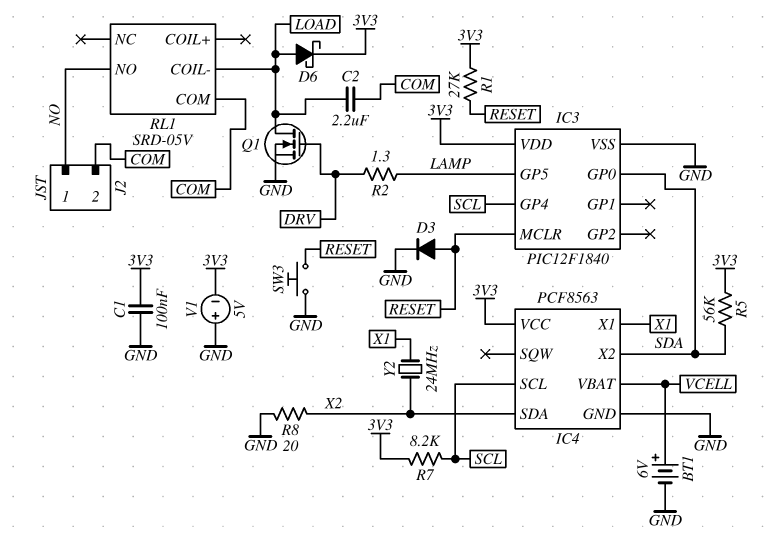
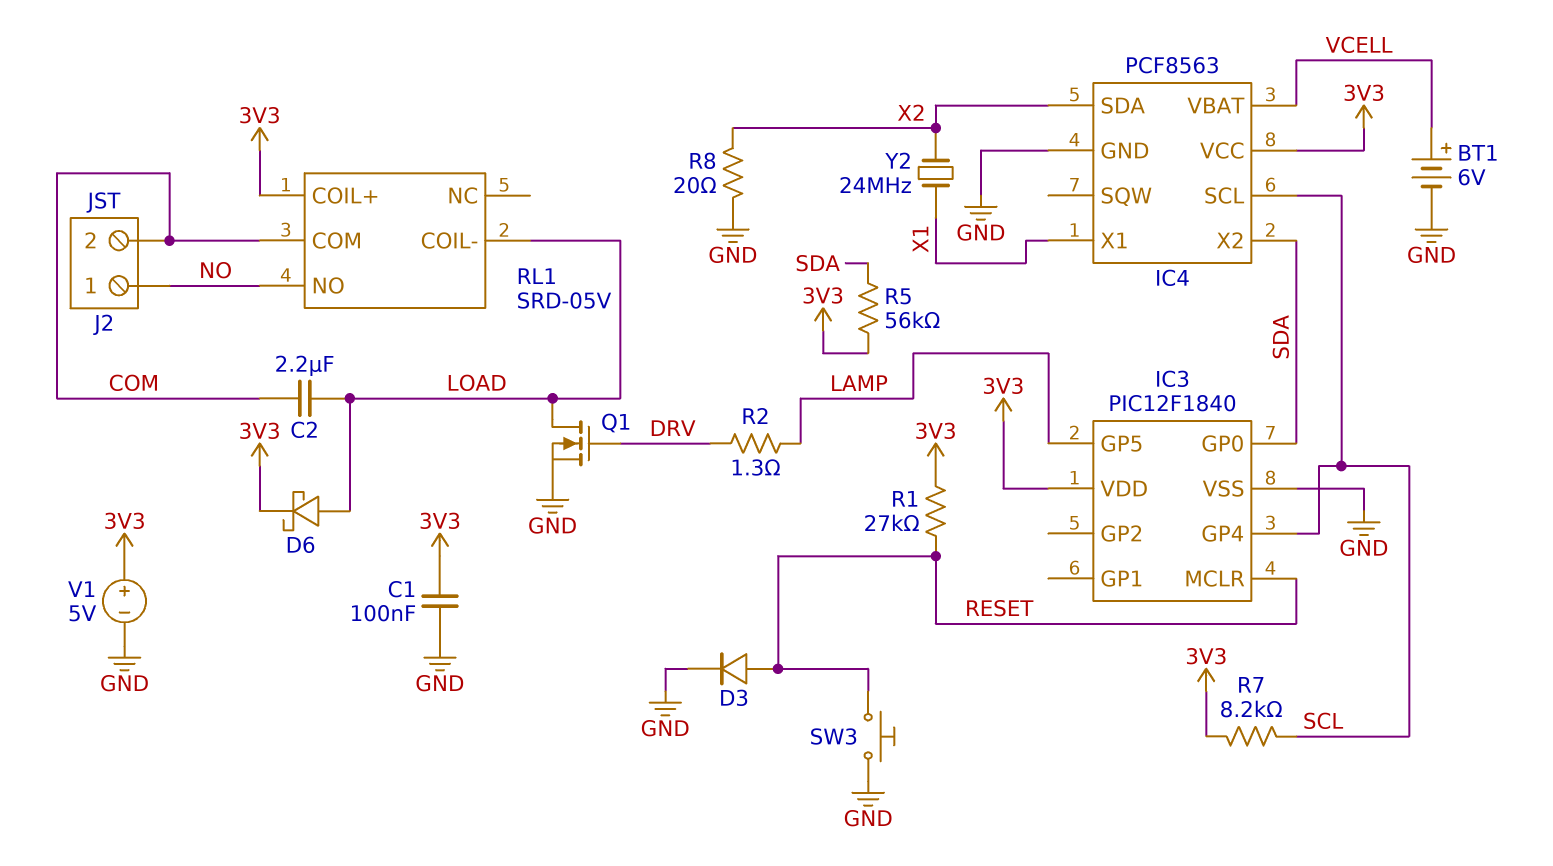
RL1 pin COIL+: none -> 3V3
V1: 5V (plus GND, minus 3V3) -> 5V (plus 3V3, minus GND)

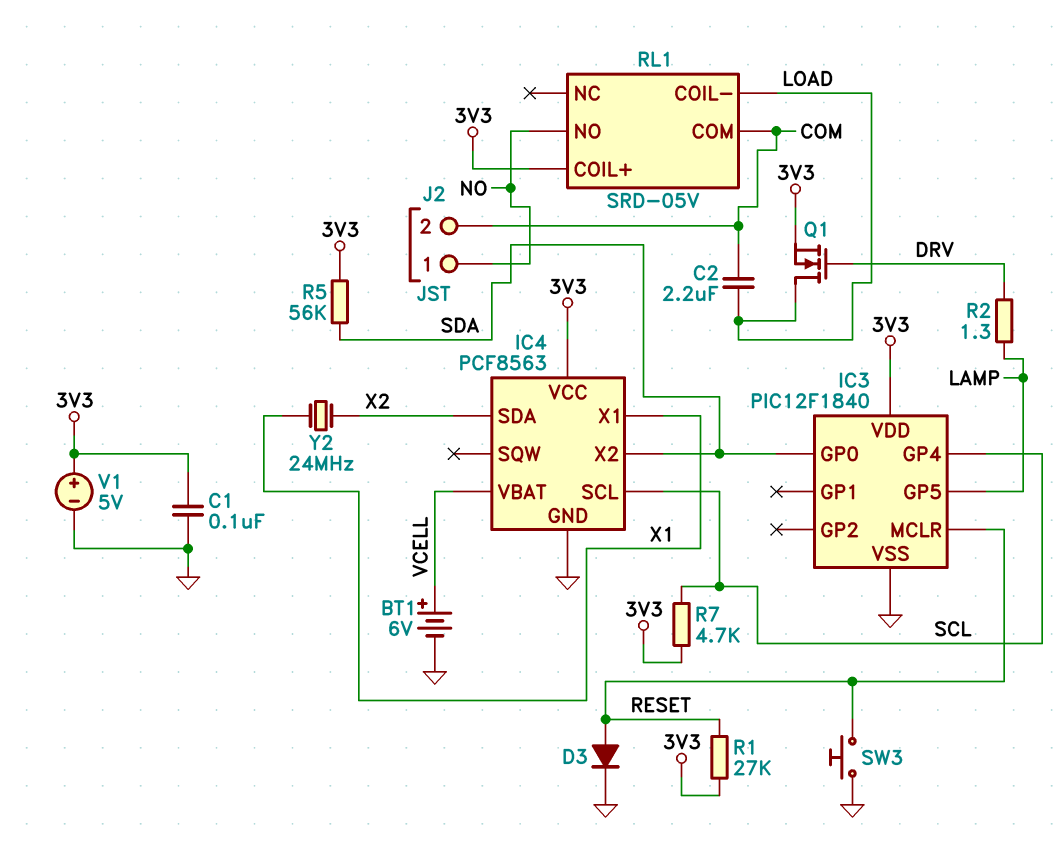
D6: schottky (A LOAD, K 3V3) -> none
Q1: NMOS (G DRV, D LOAD, S GND) -> NMOS (G DRV, D LOAD, S 3V3)
R7: 8.2k (3V3, SCL) -> 4.7k (3V3, SCL)
R8: 20 (GND, X2) -> none

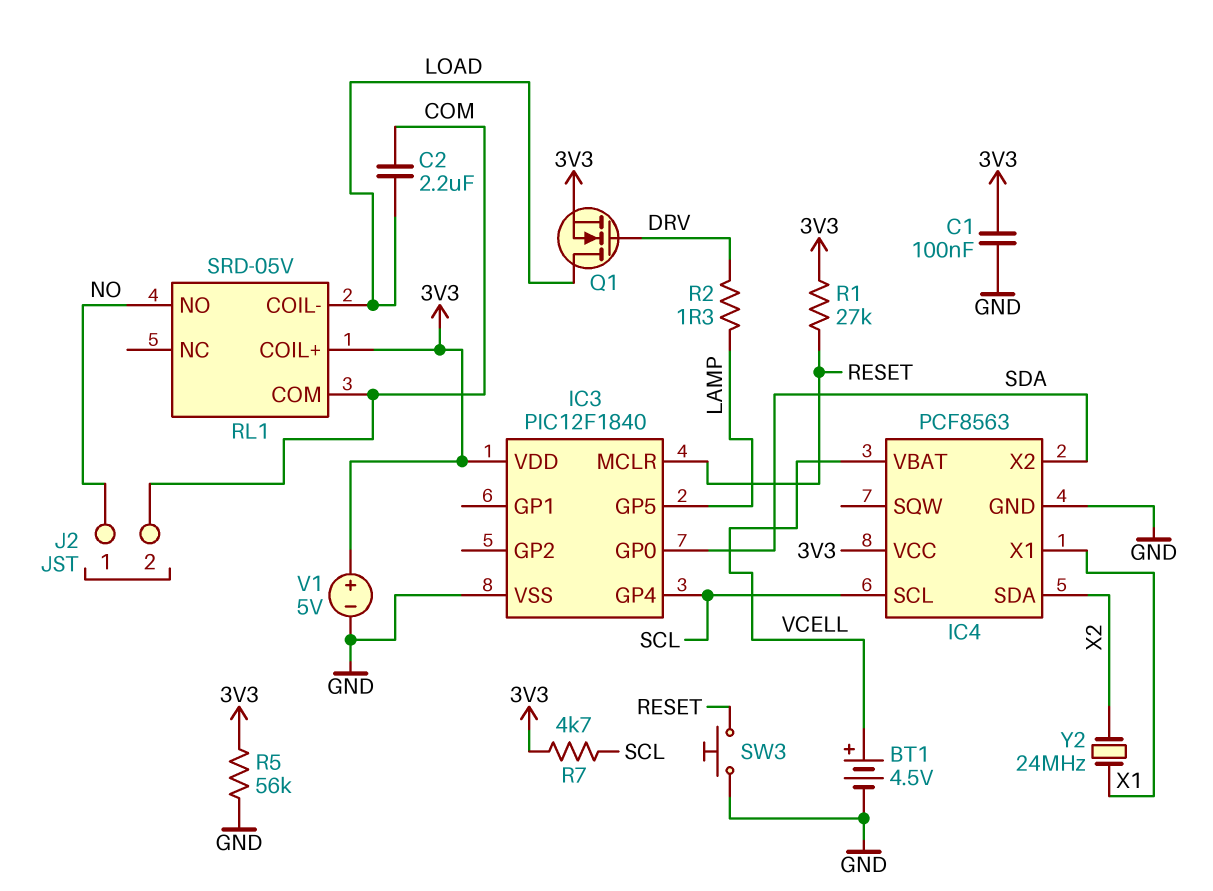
BT1: 6V (plus VCELL, minus GND) -> 4.5V (plus VCELL, minus GND)
D3: diode (A RESET, K GND) -> none
R5: 56k (3V3, SDA) -> 56k (3V3, GND)

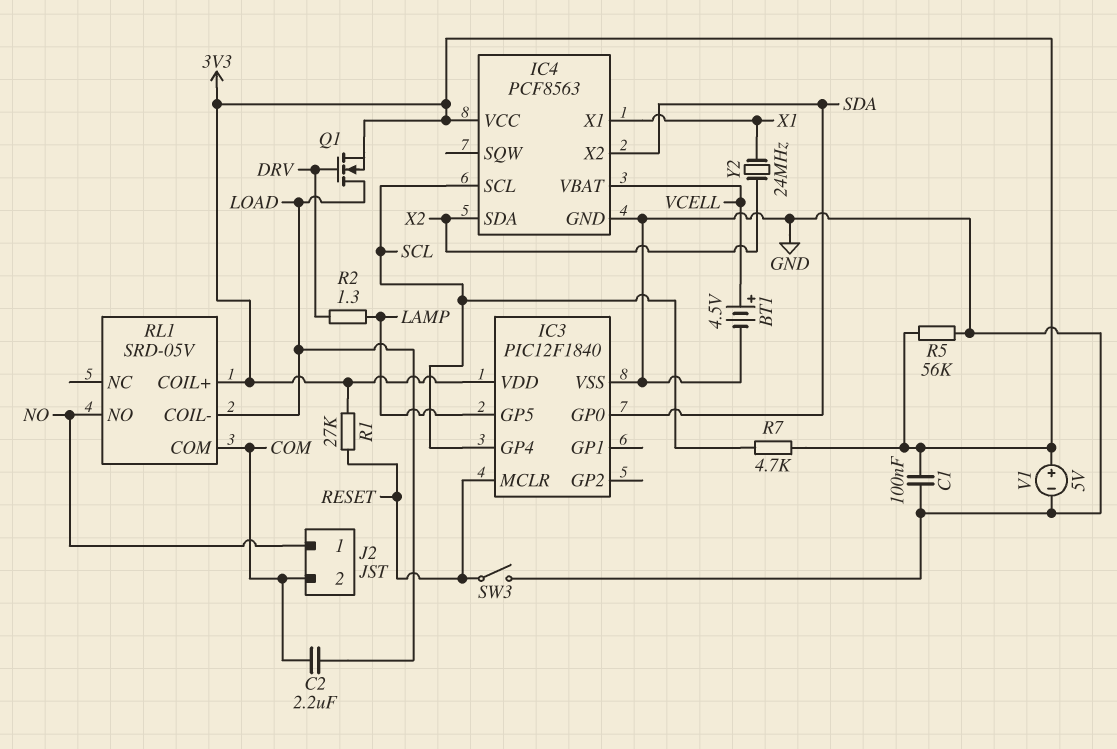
SW3: button (GND, RESET) -> switch (GND, RESET)

